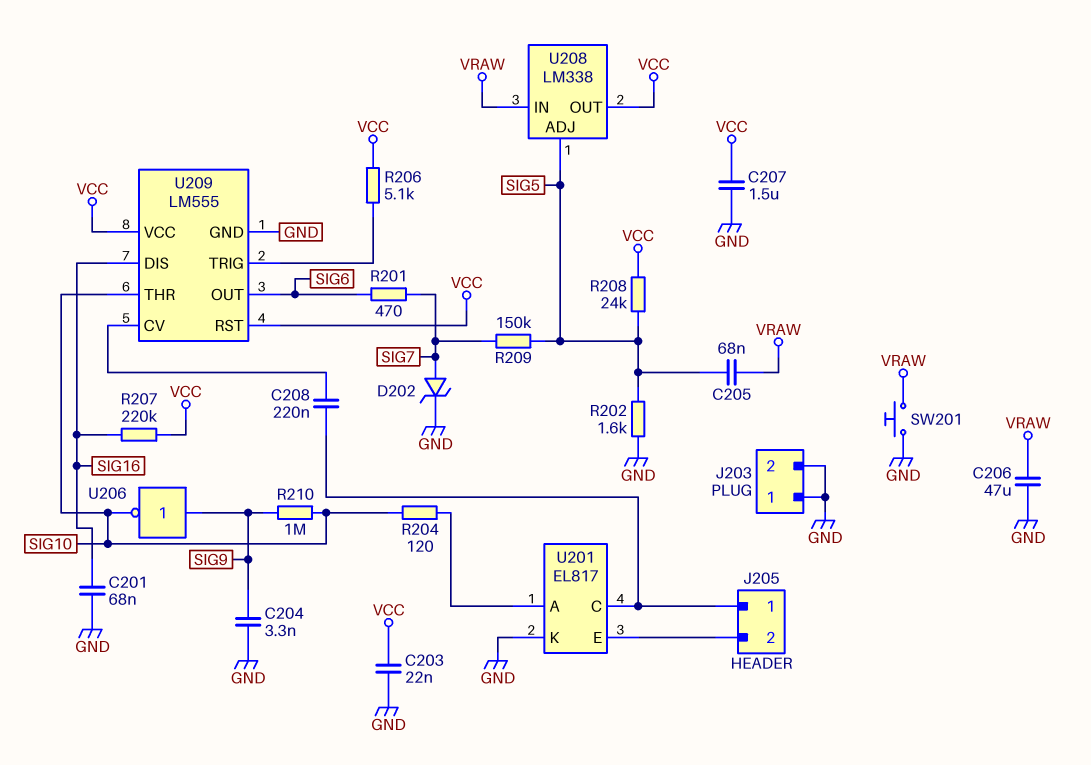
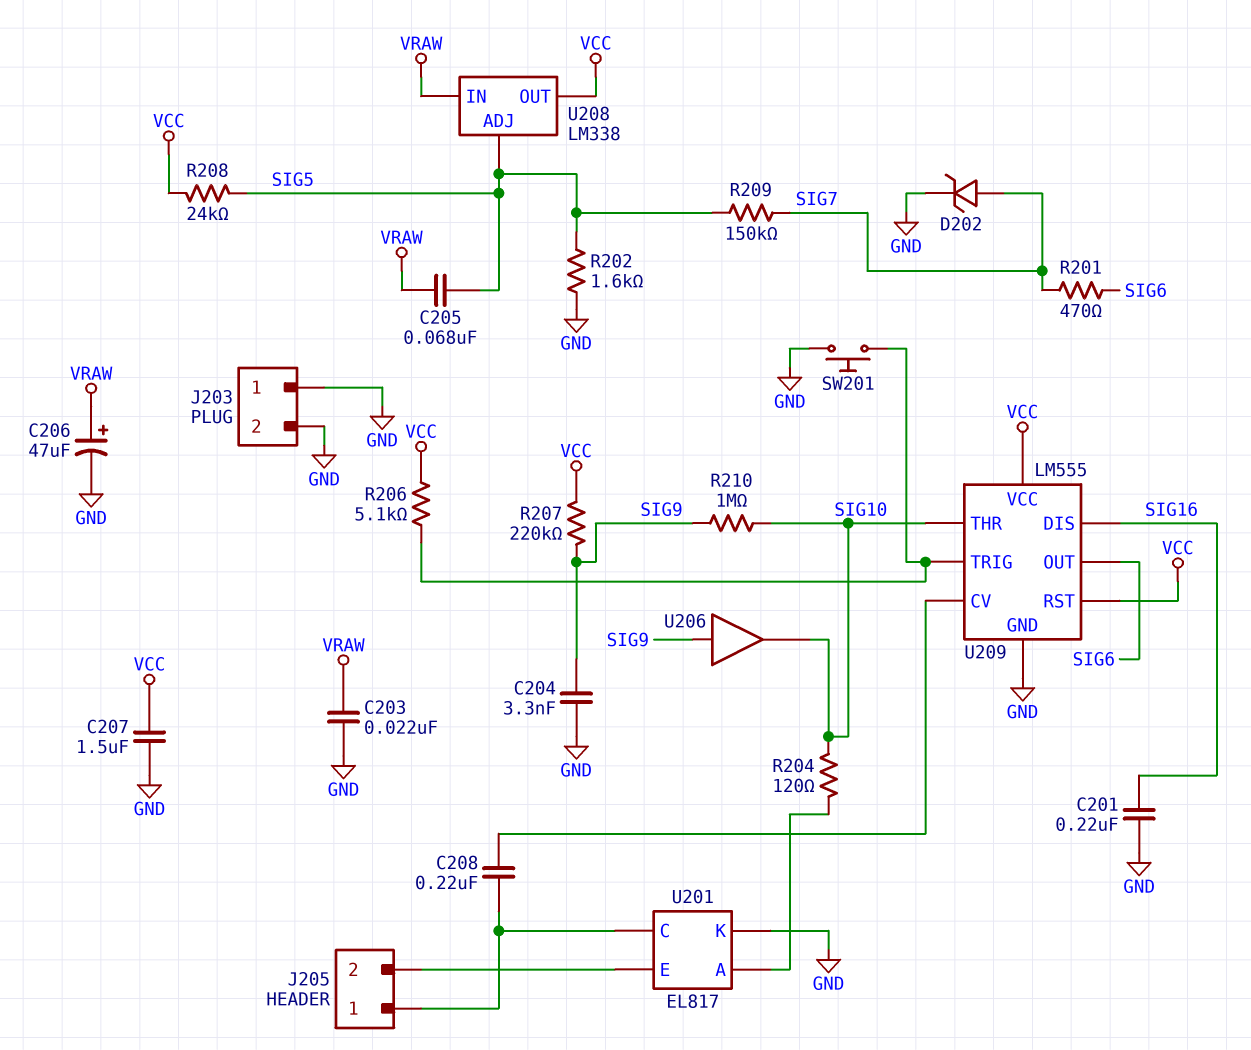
C201: 68nF (GND, SIG16) -> 220nF (GND, SIG16)
C203: 22nF (GND, VCC) -> 22nF (GND, VRAW)
C206: 47uF (GND, VRAW) -> 47uF (plus VRAW, minus GND)
R207: 220k (SIG16, VCC) -> 220k (SIG9, VCC)
SW201: button (GND, VRAW) -> button (GND, U209/TRIG)
U206: NOT (in SIG9, out SIG10) -> buffer (in SIG9, out SIG10)

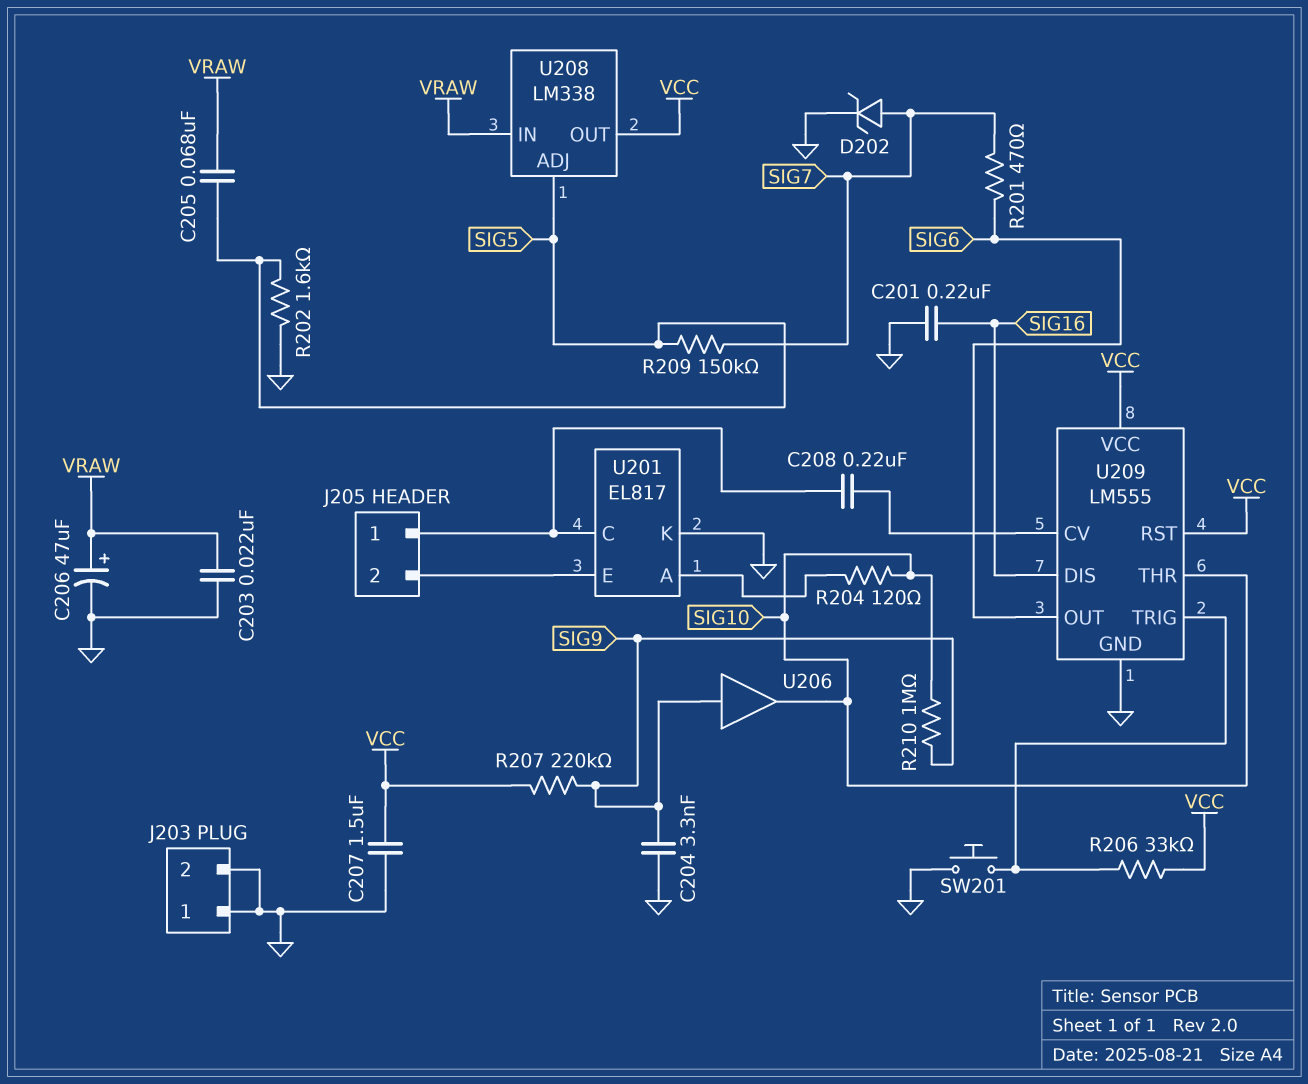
R206: 5.1k (U209/TRIG, VCC) -> 33k (U209/TRIG, VCC)
R208: 24k (SIG5, VCC) -> none

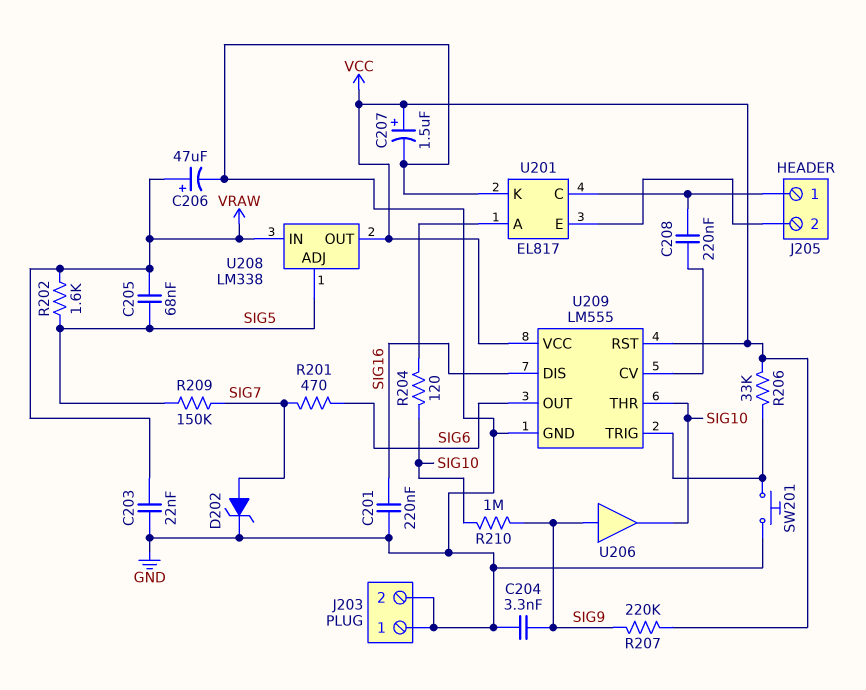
C207: 1.5uF (GND, VCC) -> 1.5uF (plus VCC, minus GND)
R202: 1.6k (GND, SIG5) -> 1.6k (SIG5, VRAW)

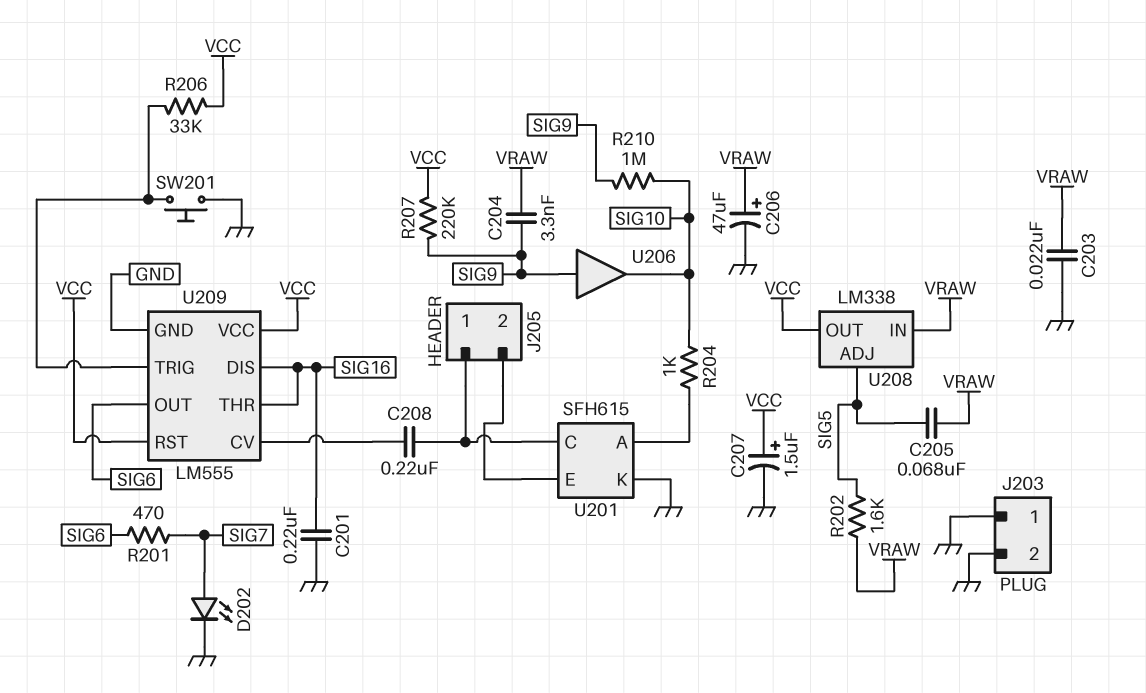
C204: 3.3nF (GND, SIG9) -> 3.3nF (SIG9, VRAW)
D202: zener (A SIG7, K GND) -> LED (A SIG7, K GND)
R204: 120 (SIG10, U201/A) -> 1k (SIG10, U201/A)
R209: 150k (SIG5, SIG7) -> none
U201: EL817 -> SFH615
U209 pin THR: SIG10 -> SIG16

